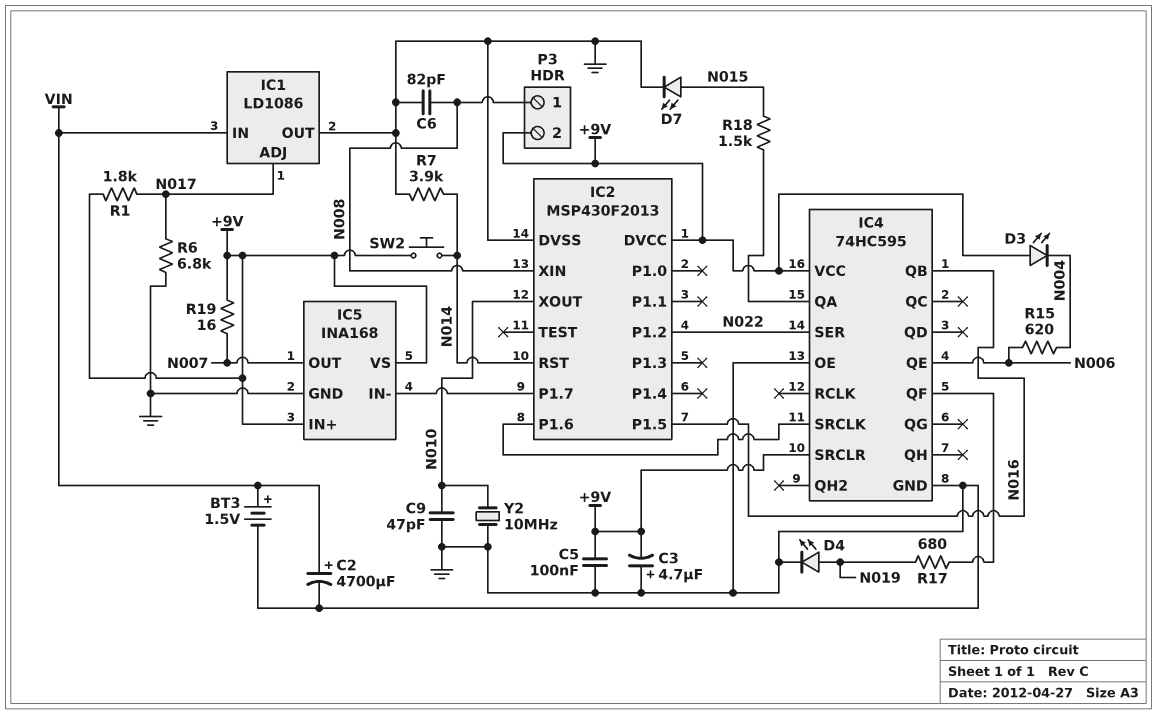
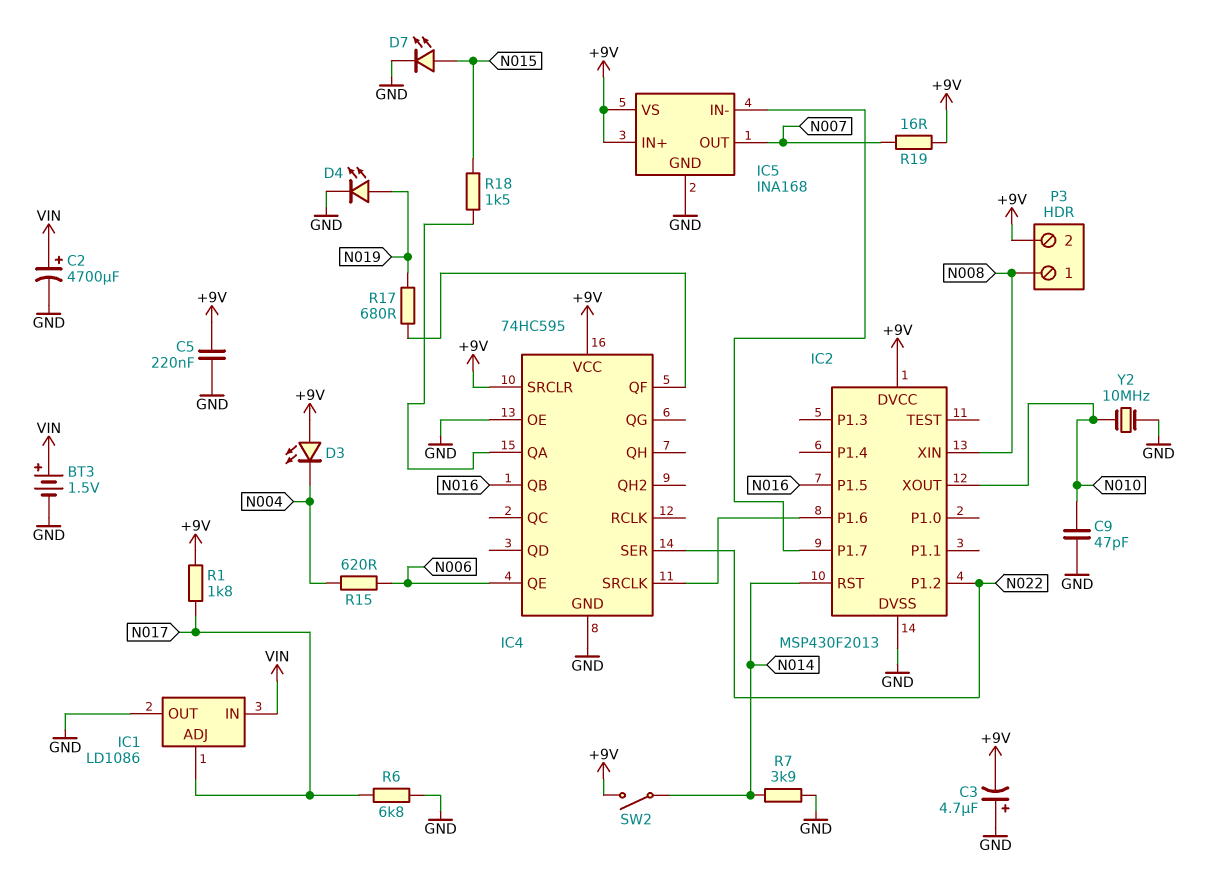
C5: 100nF (+9V, GND) -> 220nF (+9V, GND)
C6: 82pF (GND, N008) -> none
SW2: button (+9V, N014) -> switch (+9V, N014)

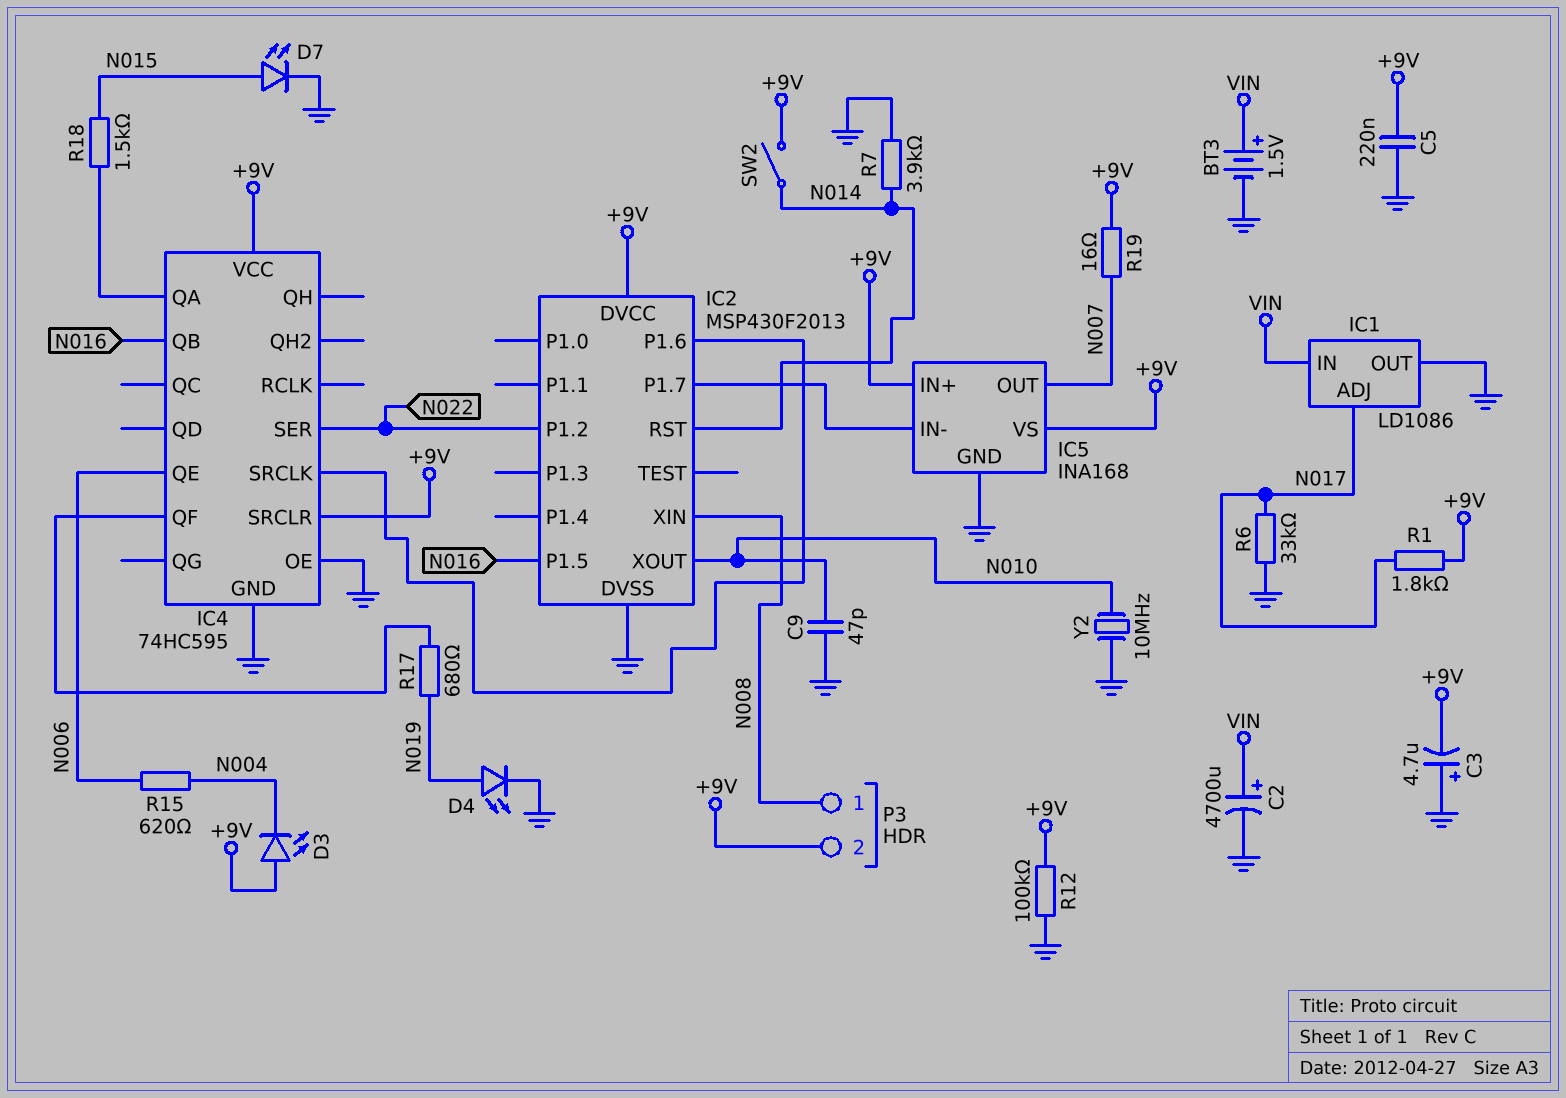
R6: 6.8k (GND, N017) -> 33k (GND, N017)
R12: none -> 100k (+9V, GND)

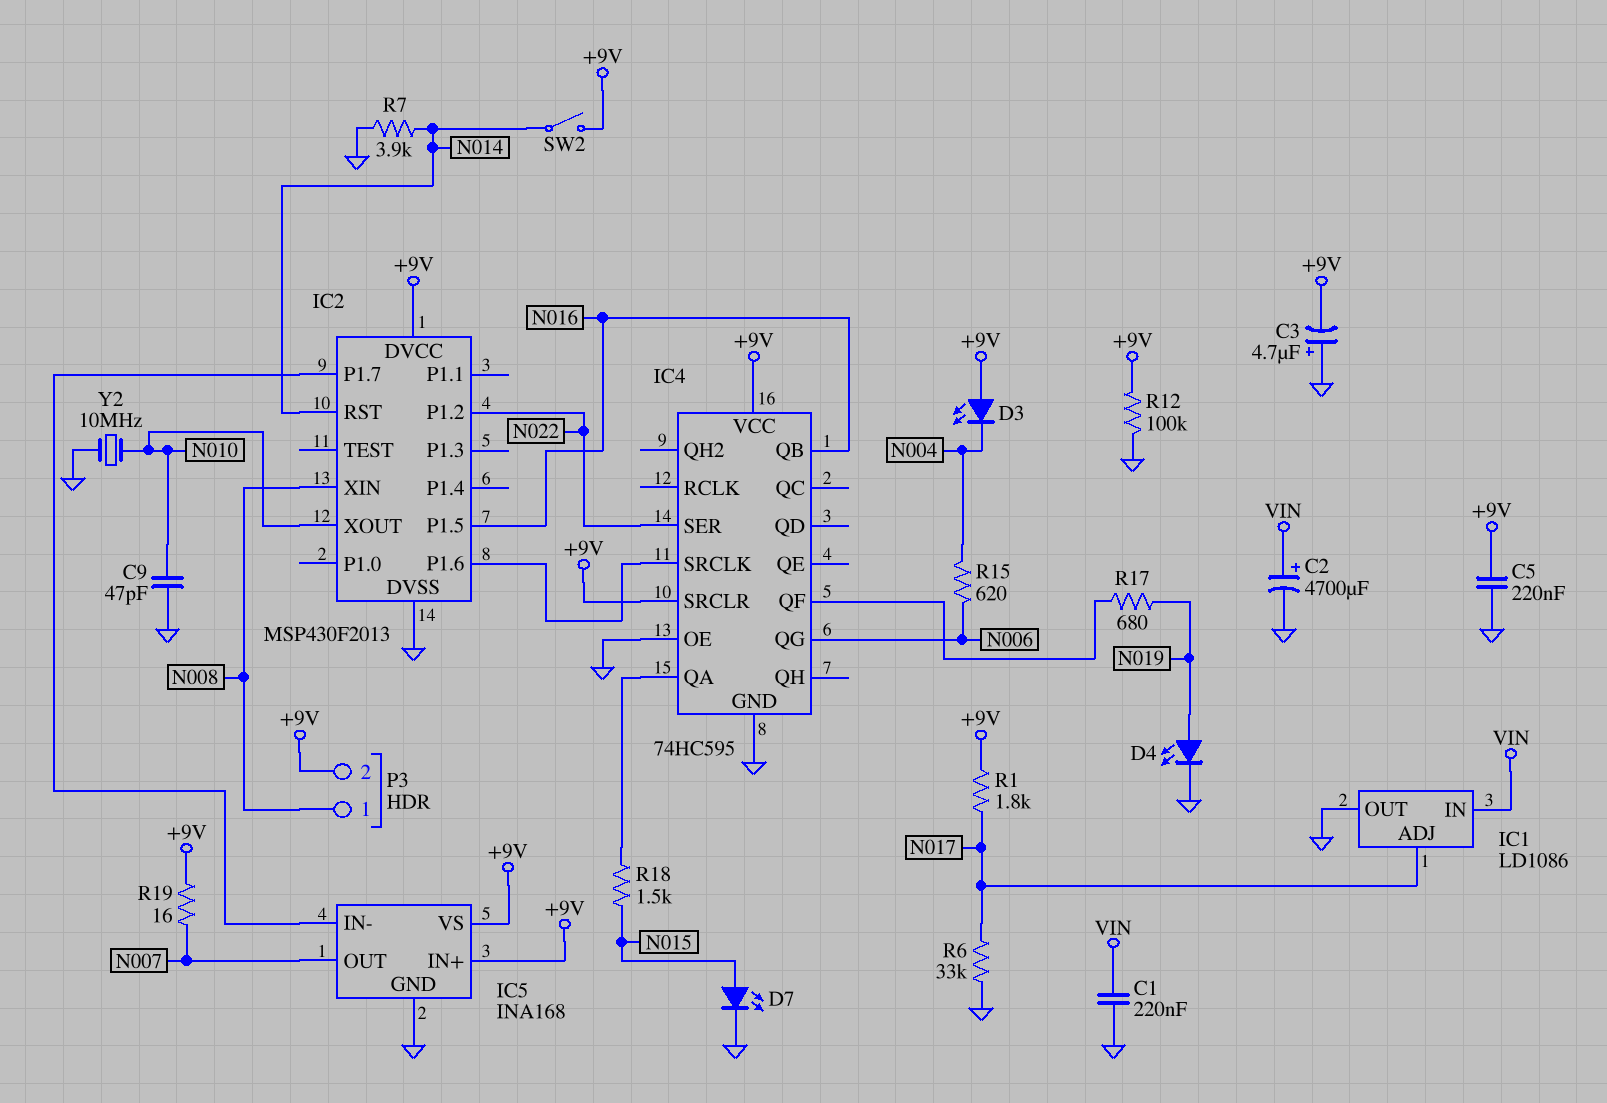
BT3: 1.5V (plus VIN, minus GND) -> none
C1: none -> 220nF (GND, VIN)
IC4 pin QE: N006 -> none
IC4 pin QG: none -> N006

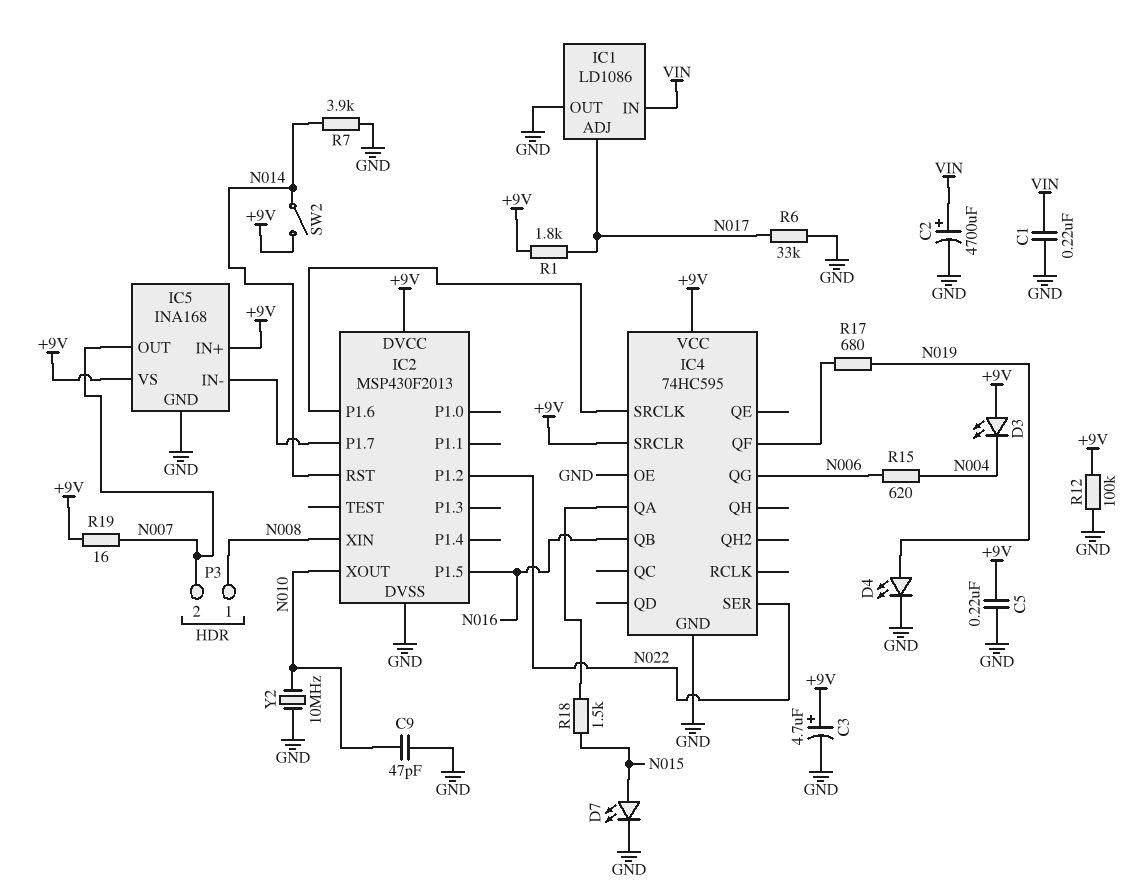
C3: 4.7uF (plus GND, minus +9V) -> 4.7uF (plus +9V, minus GND)
P3 pin 2: +9V -> N007

